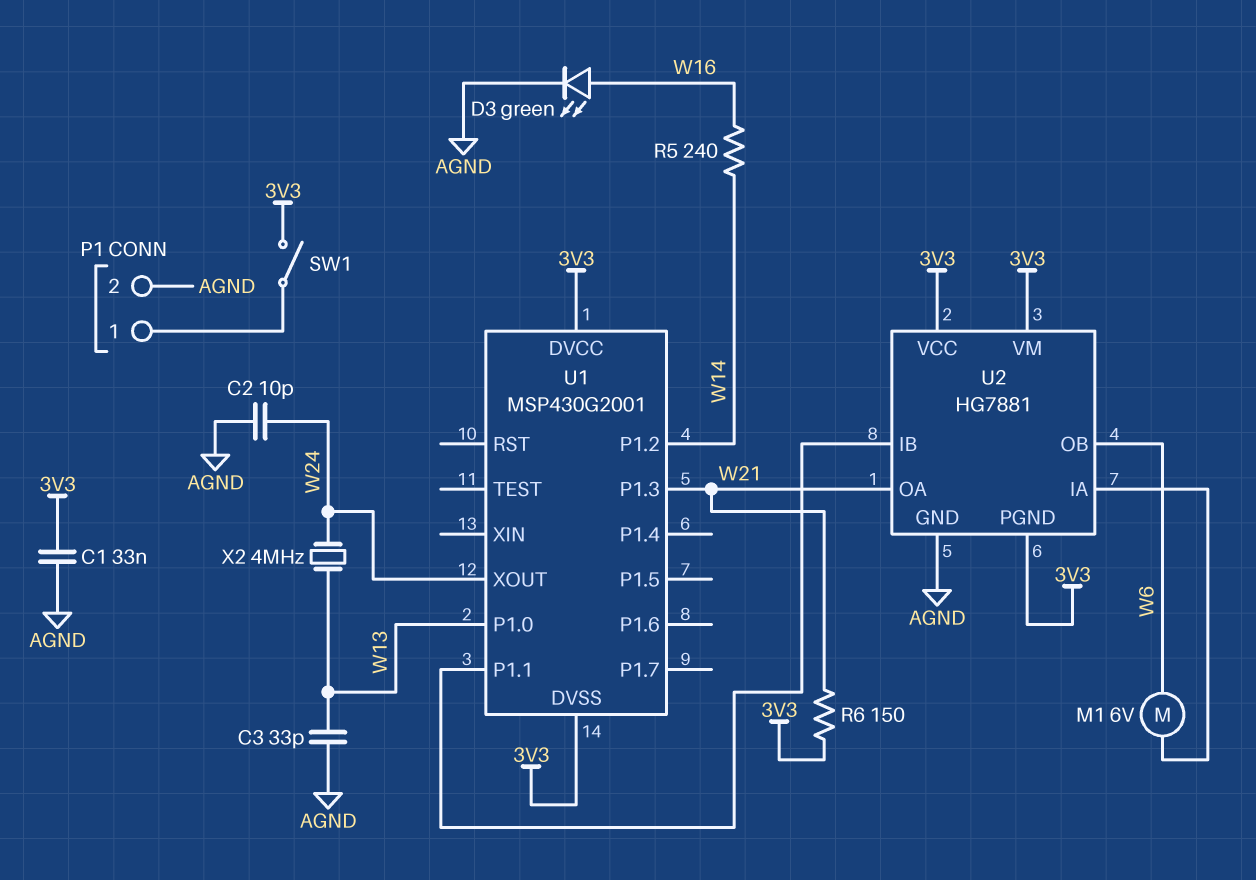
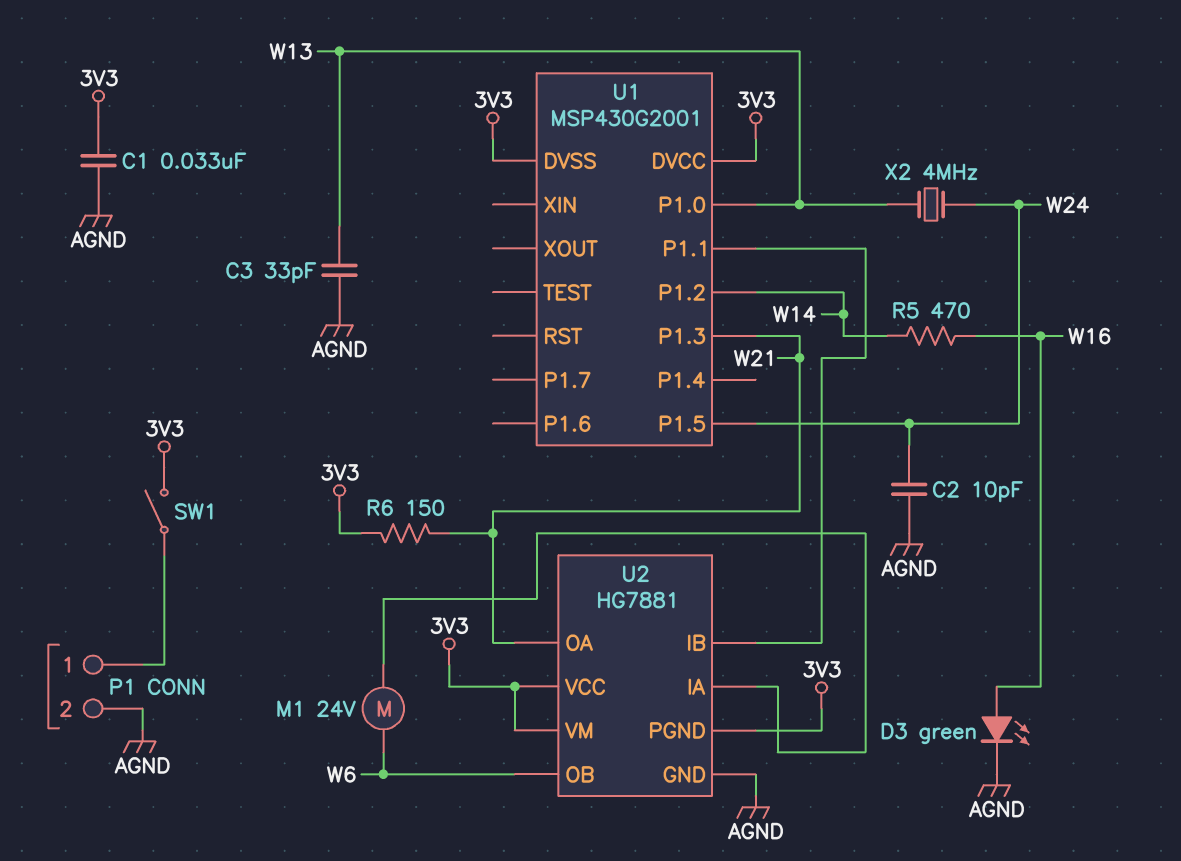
M1: motor 6V (U2/IA, W6) -> motor 24V (U2/IA, W6)
R5: 240 (W14, W16) -> 470 (W14, W16)
U1 pin P1.5: none -> W24
U1 pin XOUT: W24 -> none

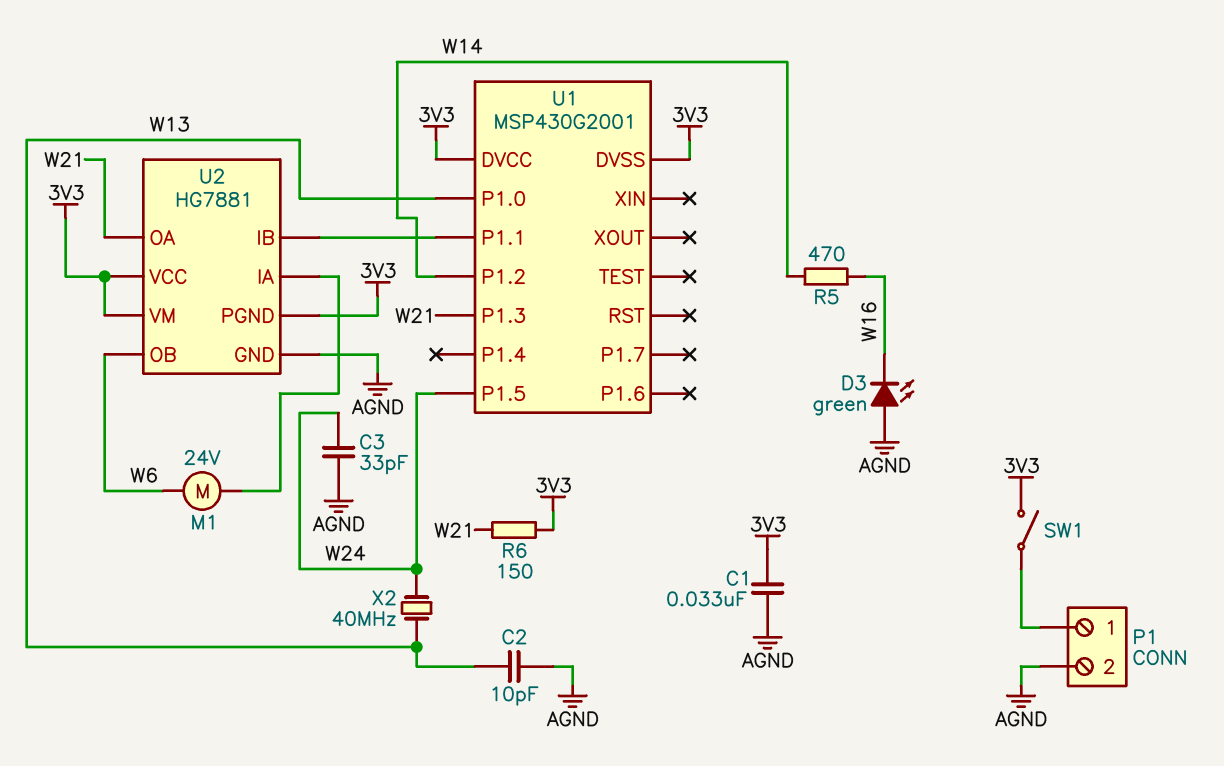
C2: 10pF (AGND, W24) -> 10pF (AGND, W13)
C3: 33pF (AGND, W13) -> 33pF (AGND, W24)
D3: LED green (A W16, K AGND) -> LED green (A AGND, K W16)
X2: 4MHz (W13, W24) -> 40MHz (W13, W24)

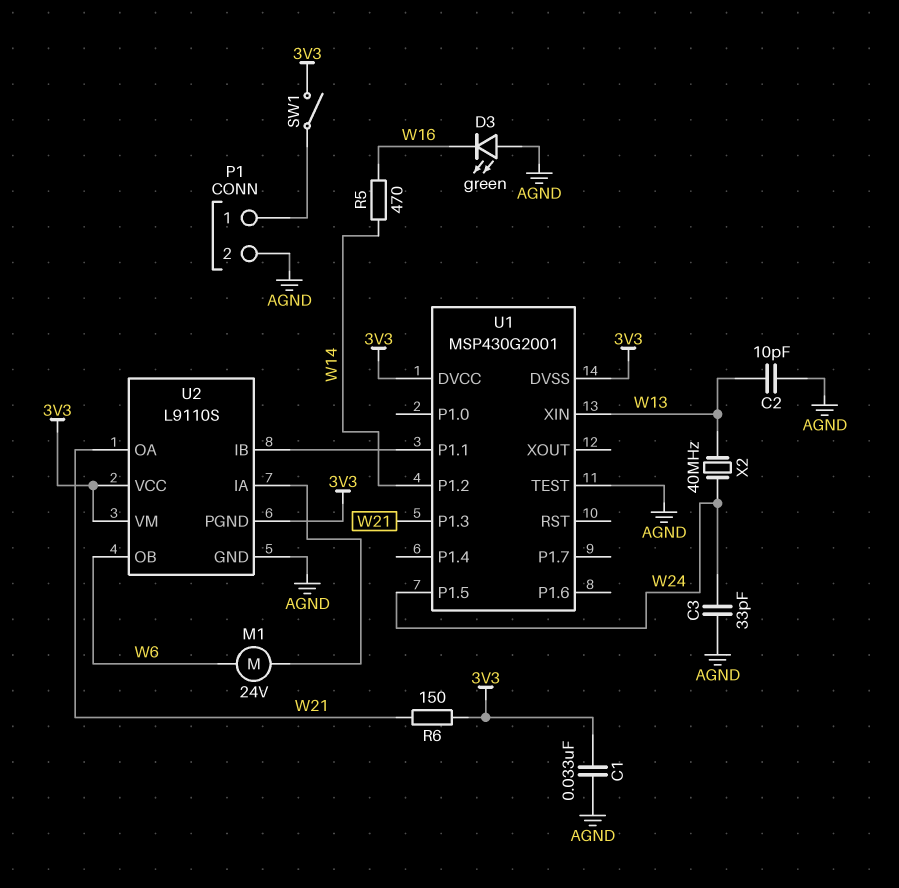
U1 pin P1.0: W13 -> none
U1 pin TEST: none -> AGND
U1 pin XIN: none -> W13
U2: HG7881 -> L9110S

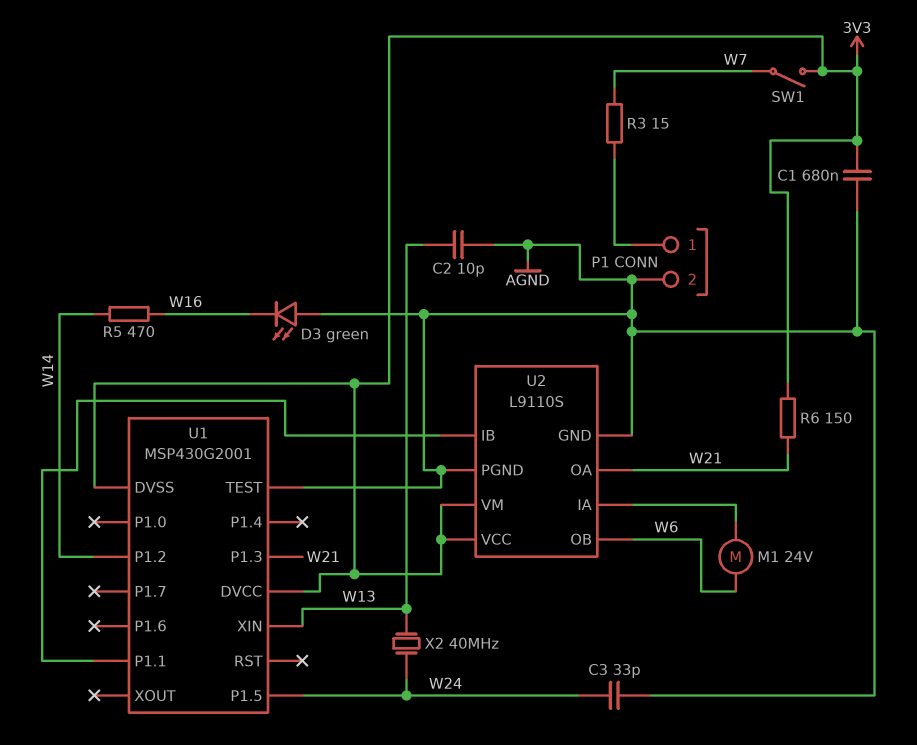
C1: 33nF (3V3, AGND) -> 680nF (3V3, AGND)
R3: none -> 15 (P1/1, W7)
SW1: switch (3V3, P1/1) -> switch (3V3, W7)
U2 pin PGND: 3V3 -> AGND

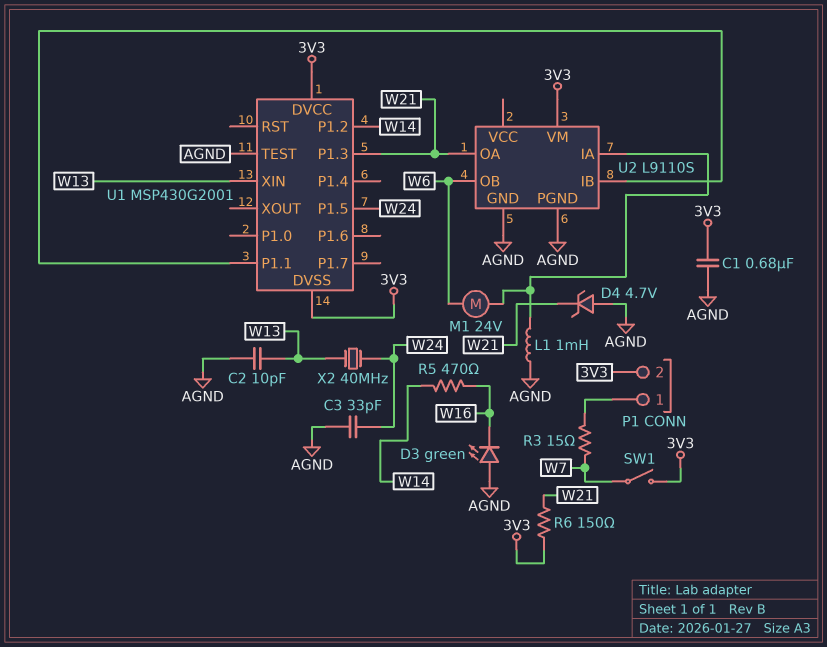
D4: none -> zener 4.7V (A AGND, K W21)
L1: none -> 1mH (AGND, U2/IA)
P1 pin 2: AGND -> 3V3
U2 pin VCC: 3V3 -> none

